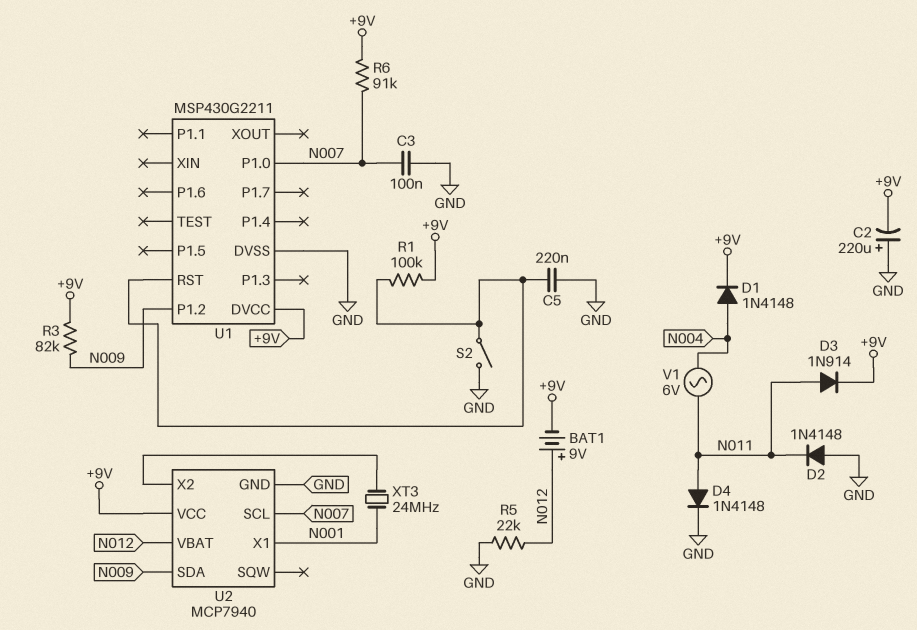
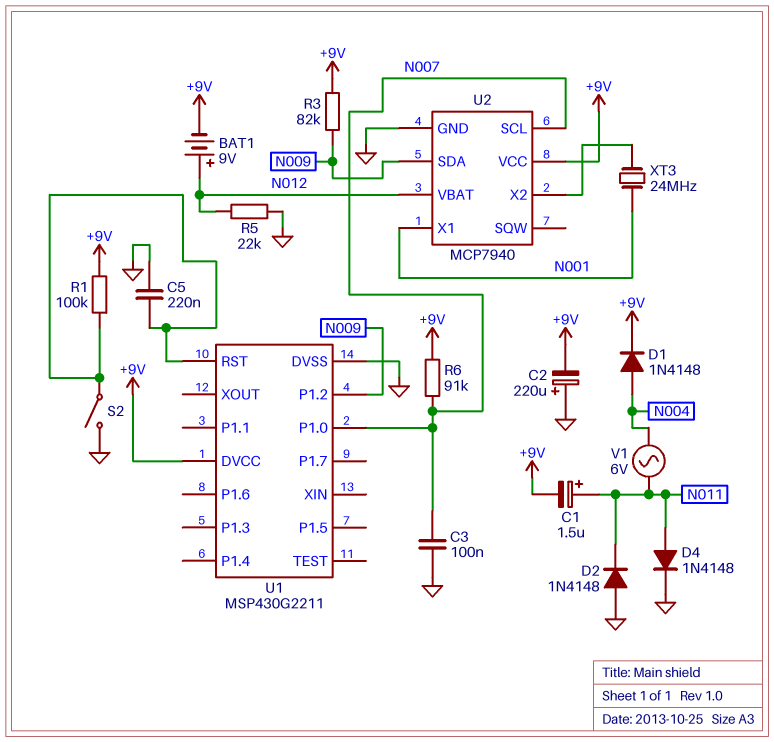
C1: none -> 1.5uF (plus N011, minus +9V)
D3: diode 1N914 (A N011, K +9V) -> none

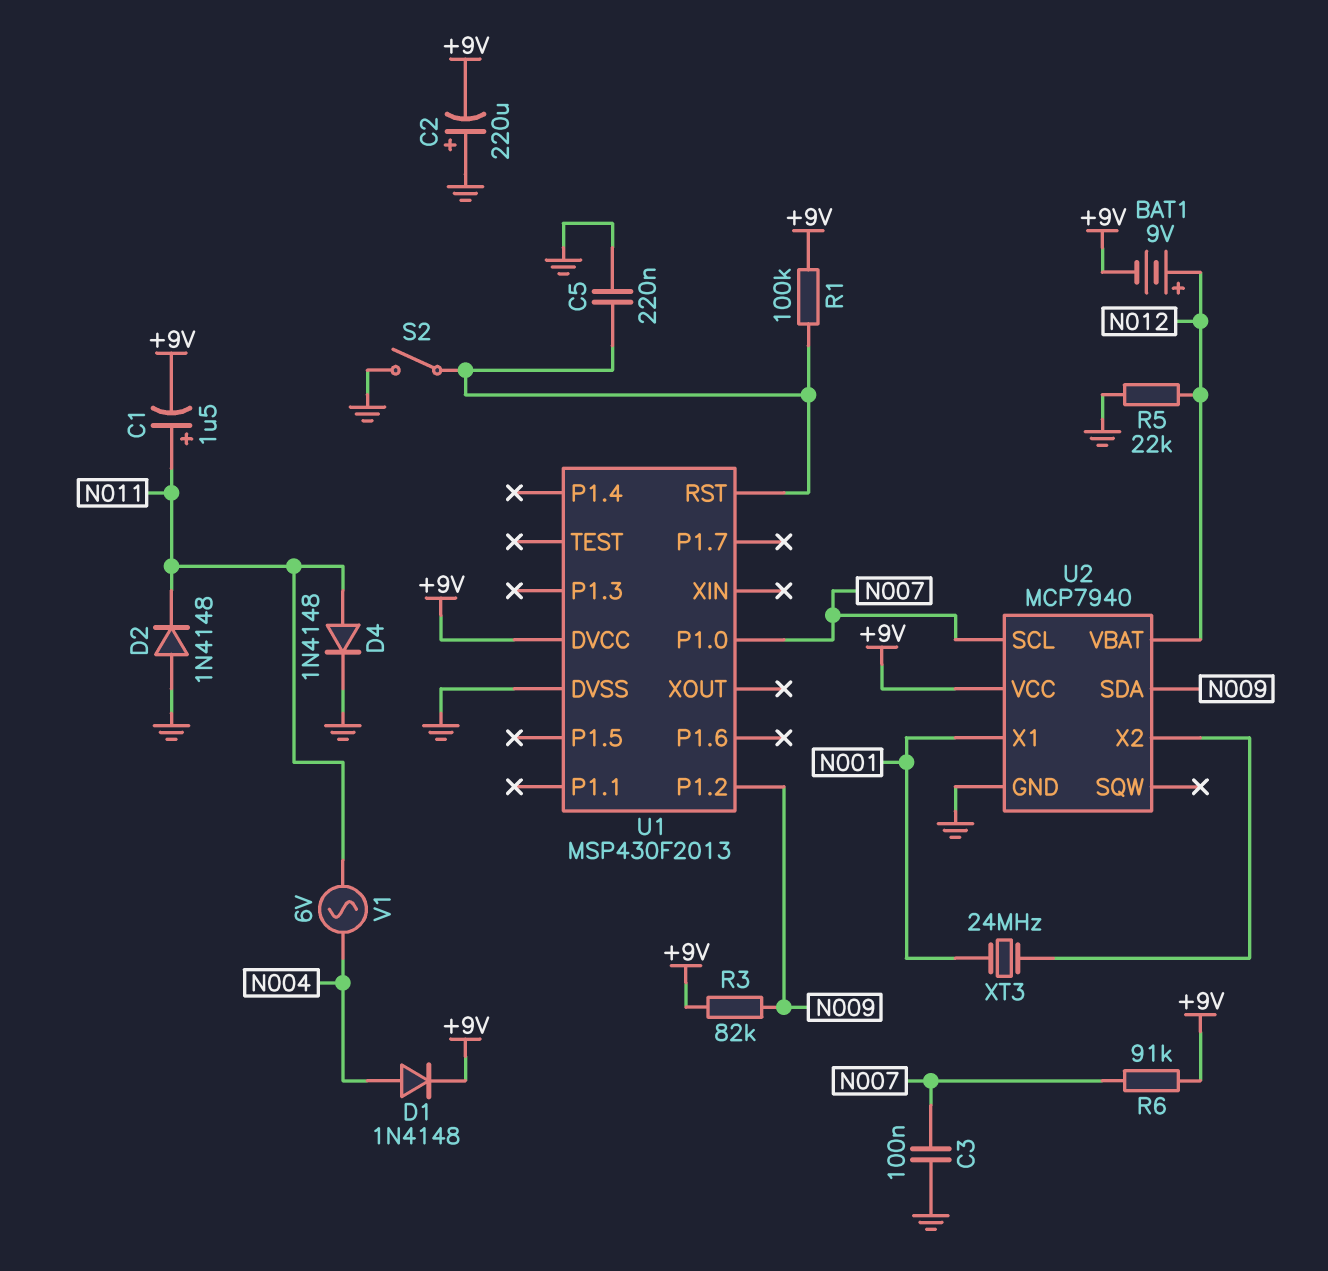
U1: MSP430G2211 -> MSP430F2013

